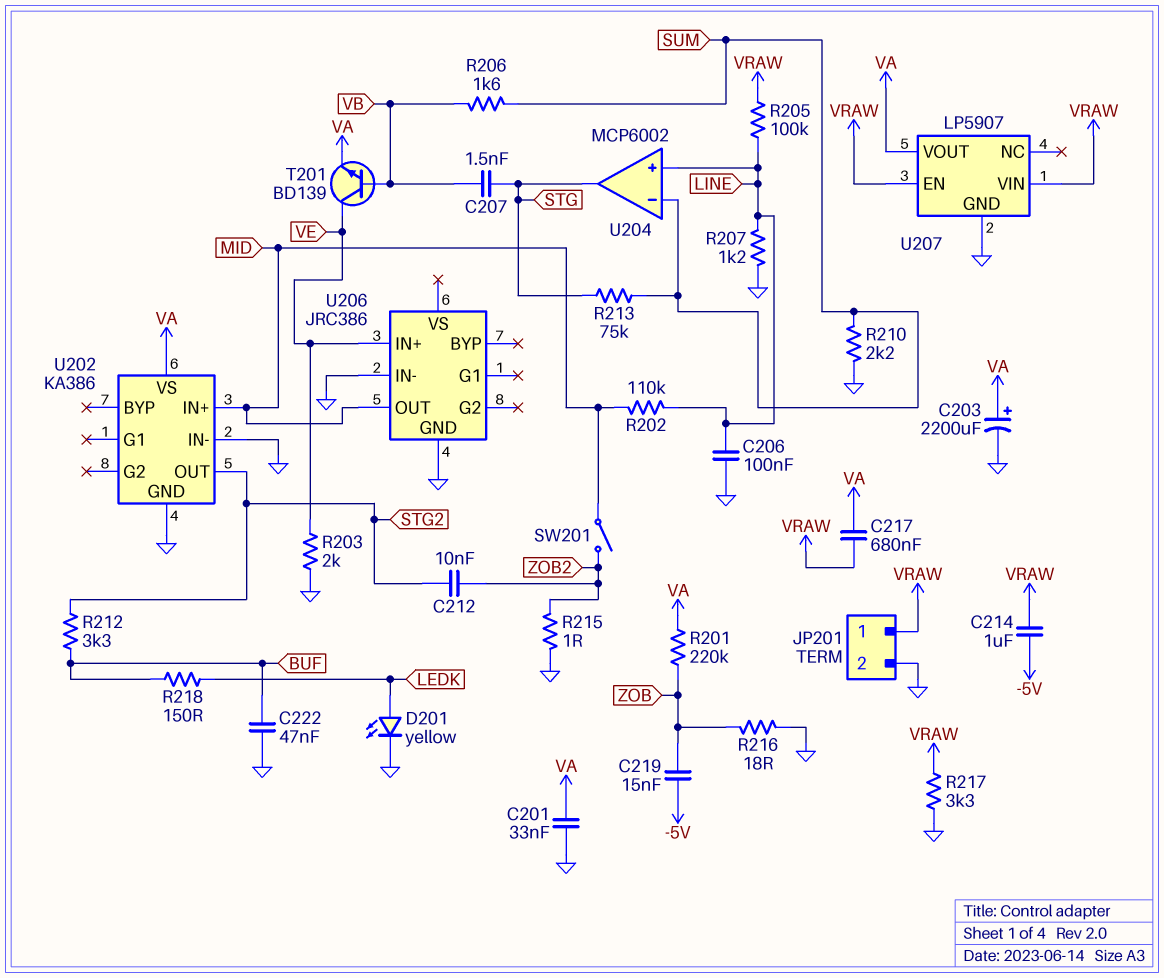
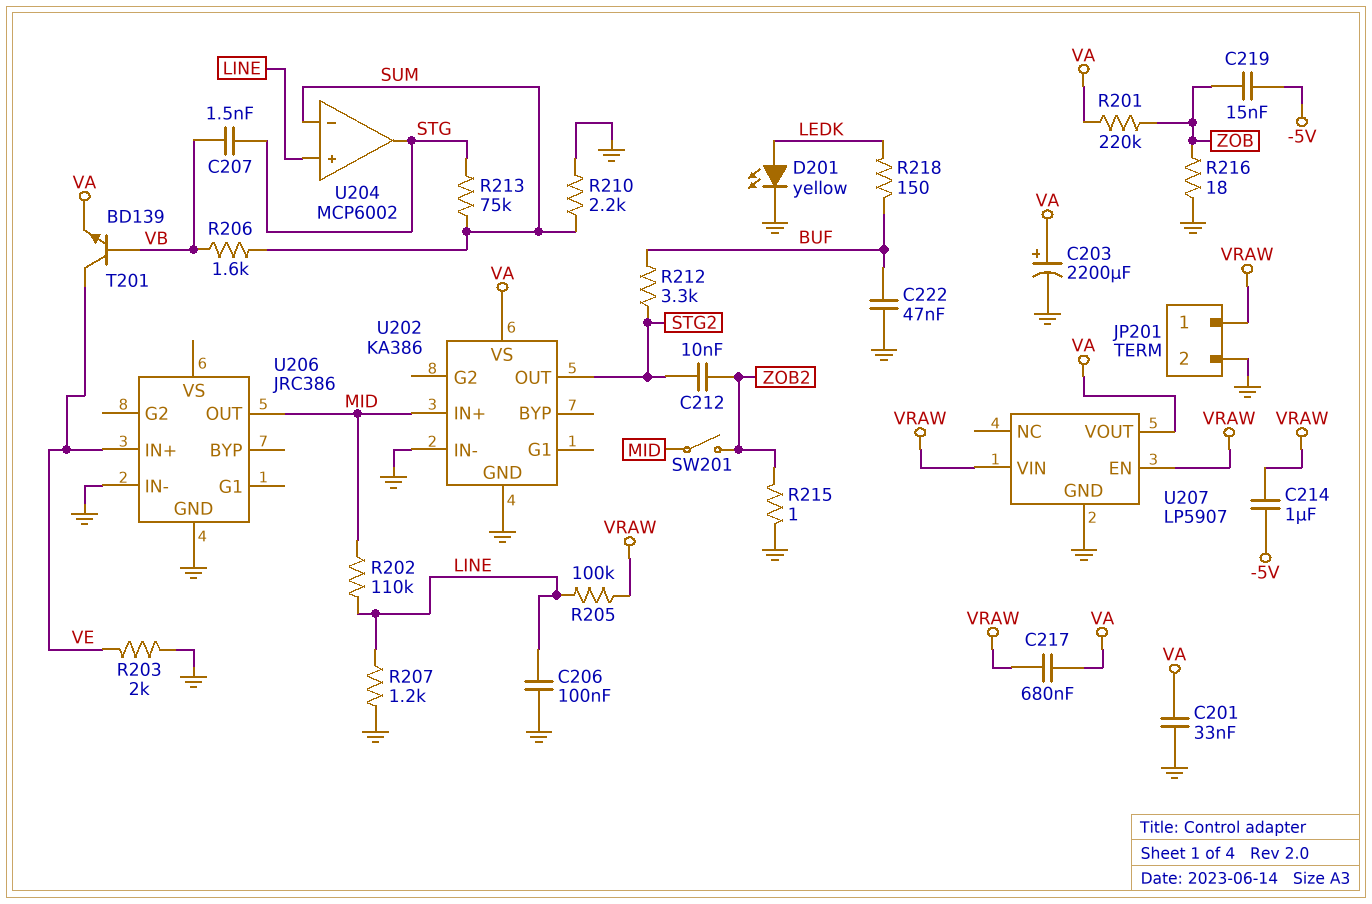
R217: 3.3k (GND, VRAW) -> none

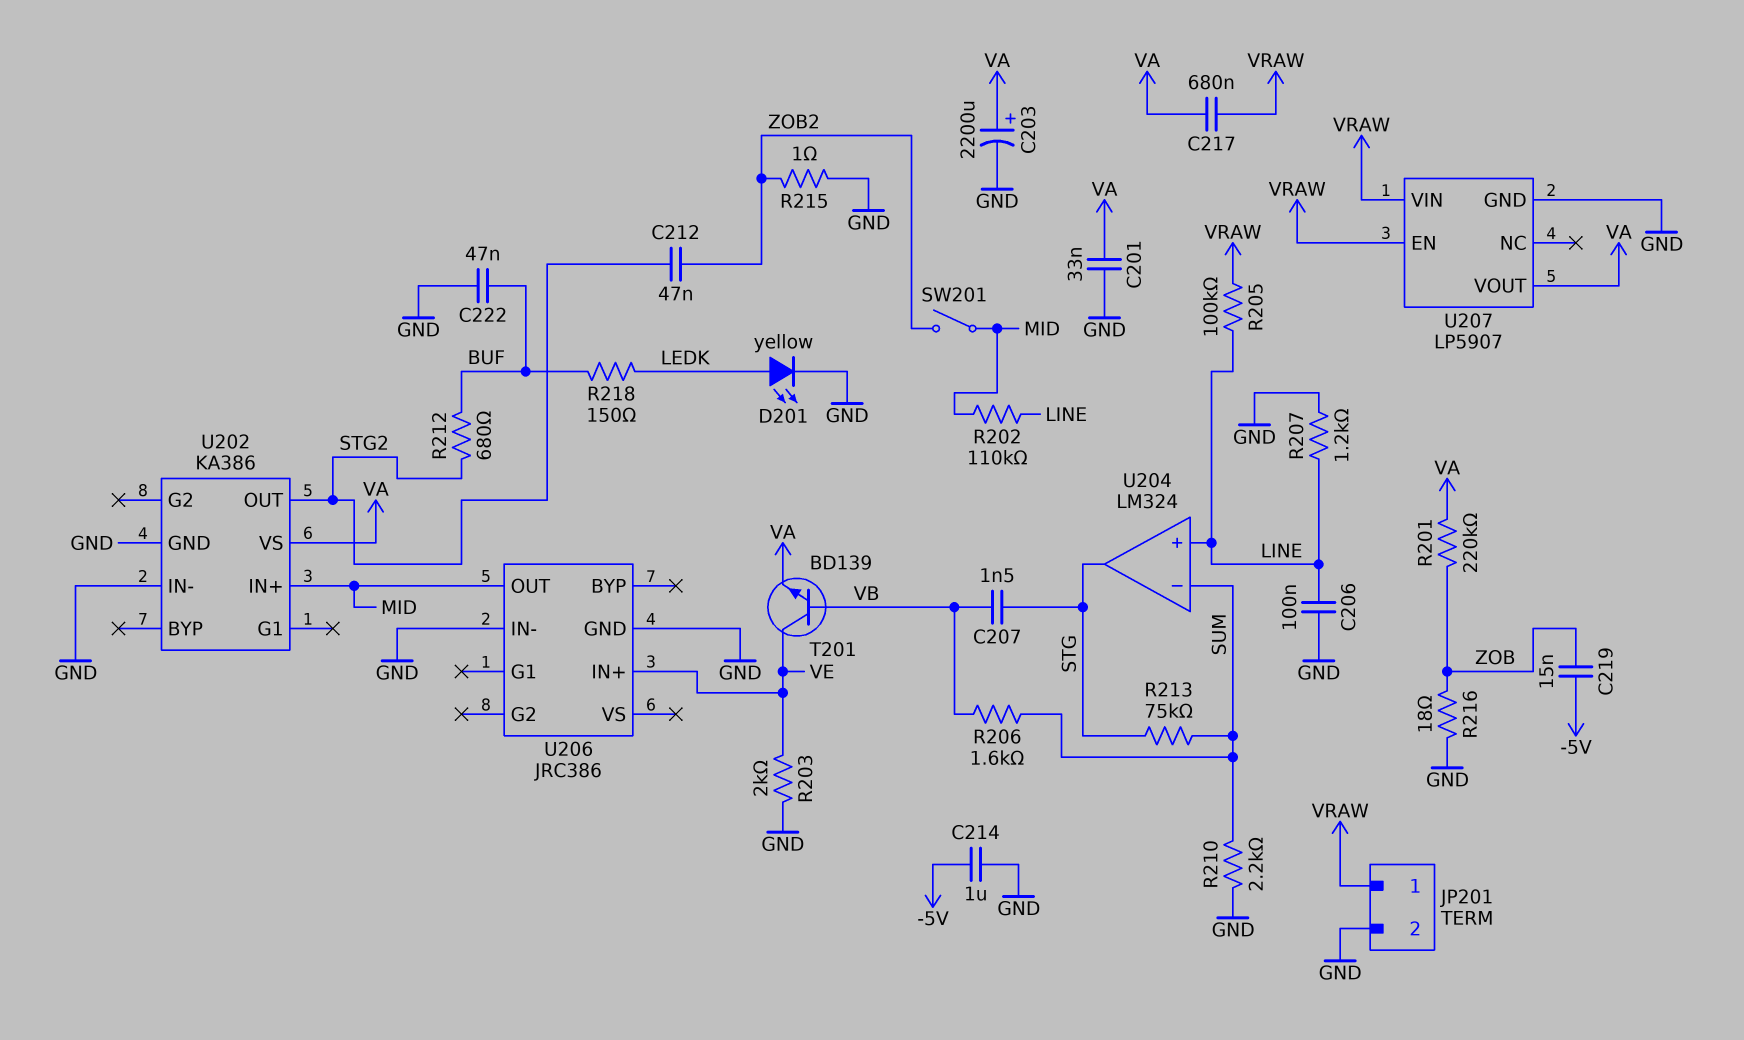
C212: 10nF (STG2, ZOB2) -> 47nF (STG2, ZOB2)
C214: 1uF (-5V, VRAW) -> 1uF (-5V, GND)
R212: 3.3k (BUF, STG2) -> 680 (BUF, STG2)
U204: MCP6002 -> LM324

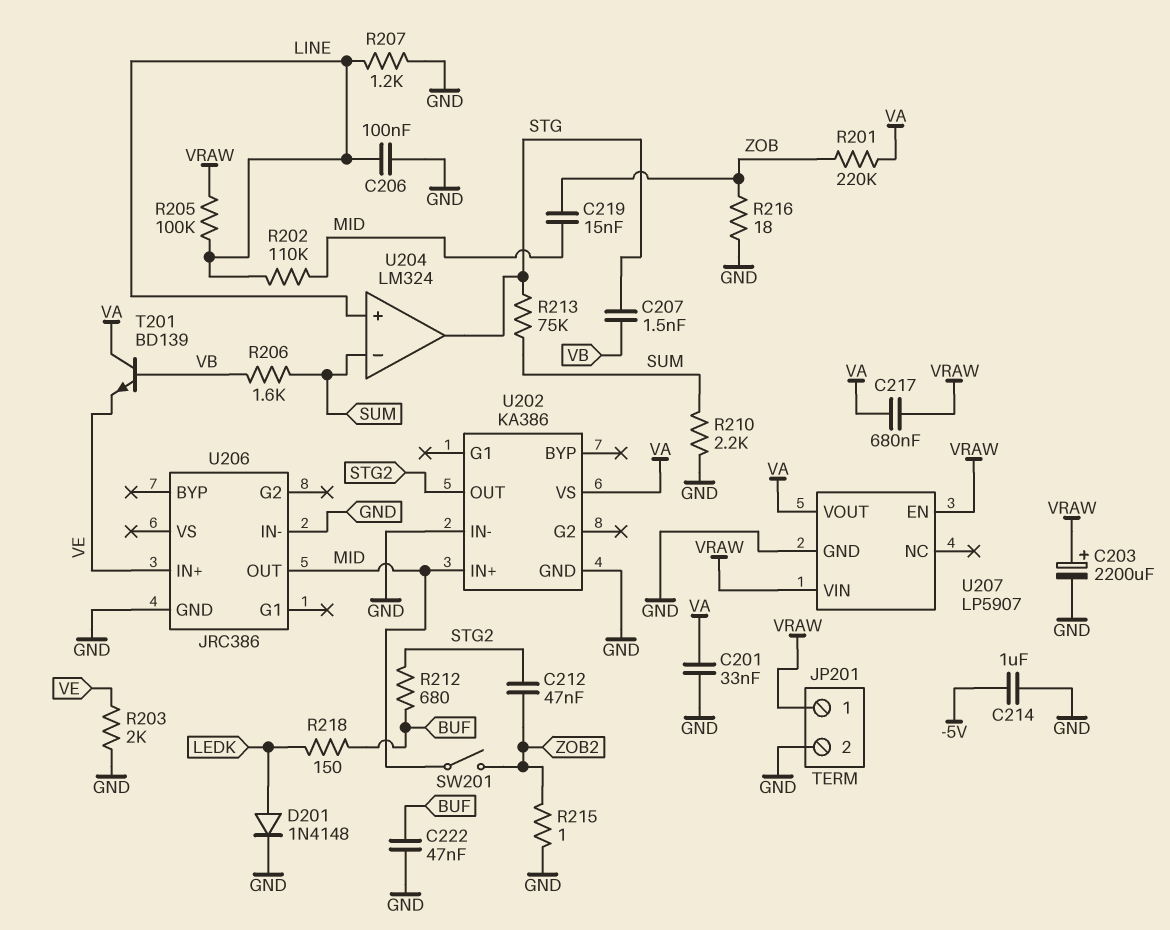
C203: 2200uF (plus VA, minus GND) -> 2200uF (plus VRAW, minus GND)
C219: 15nF (-5V, ZOB) -> 15nF (MID, ZOB)
D201: LED yellow (A LEDK, K GND) -> diode 1N4148 (A LEDK, K GND)
T201: NPN BD139 (B VB, C VE, E VA) -> NPN BD139 (B VB, C VA, E VE)

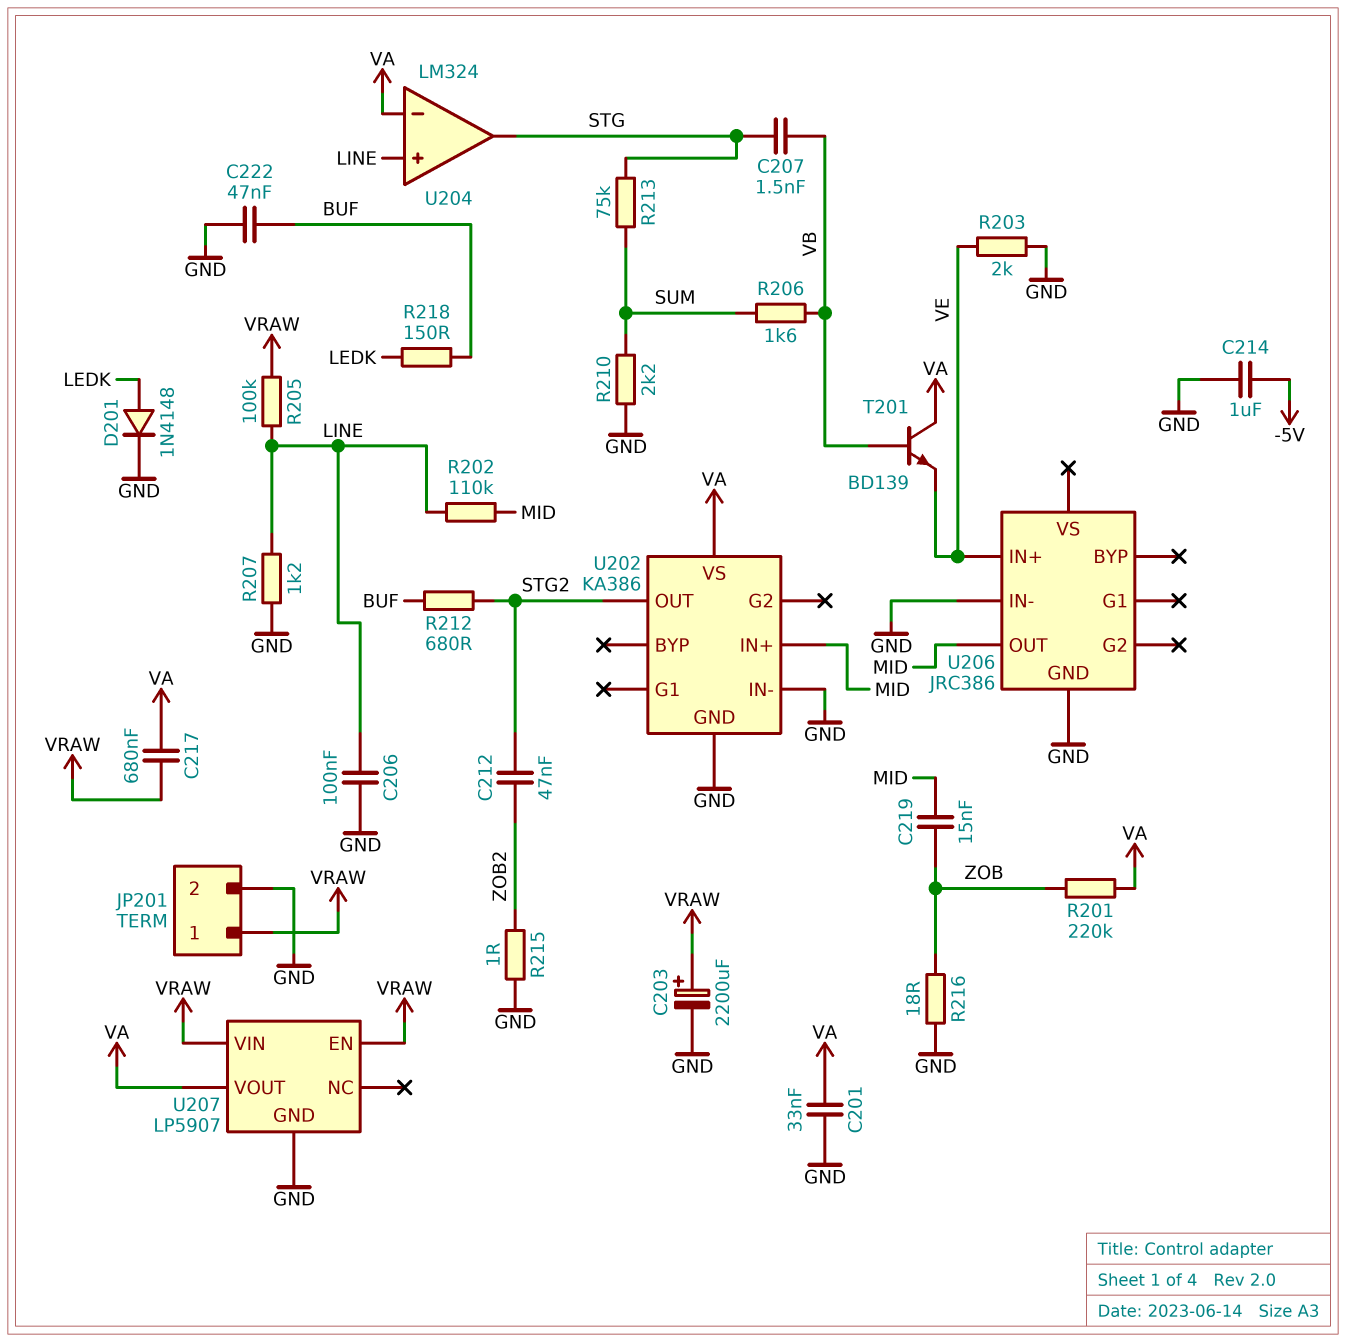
SW201: switch (MID, ZOB2) -> none
U204 pin in-: SUM -> VA

